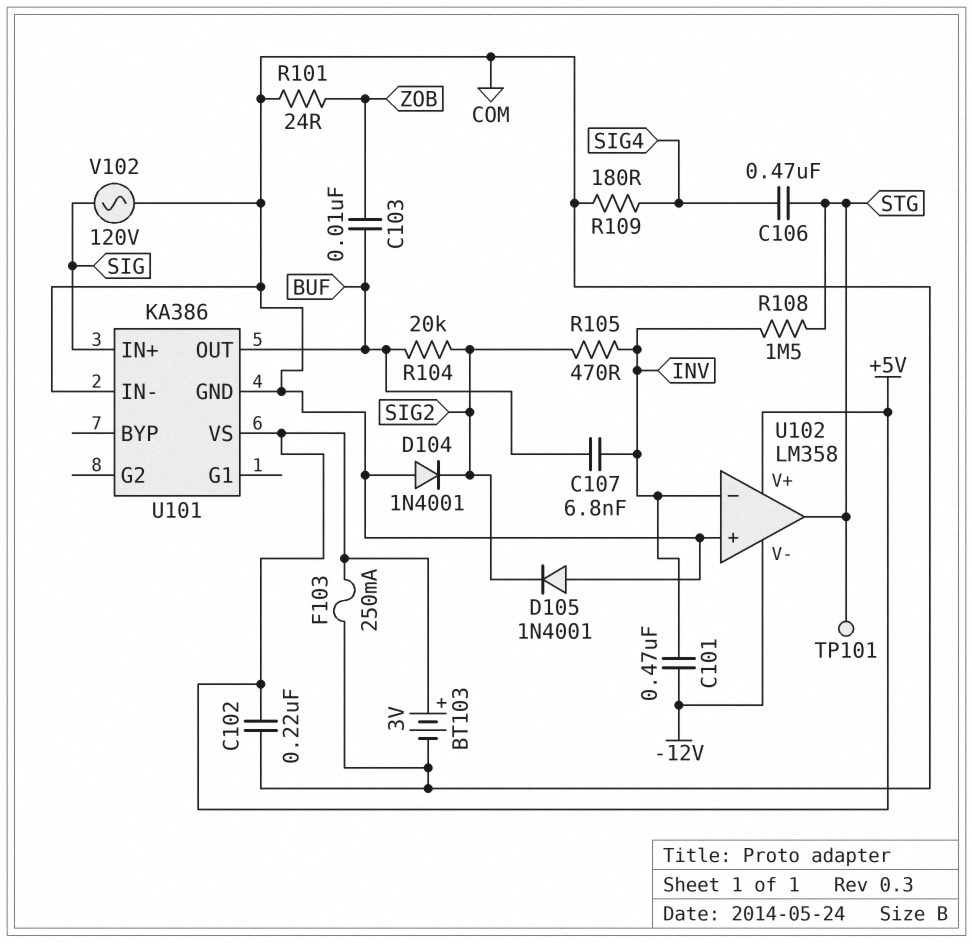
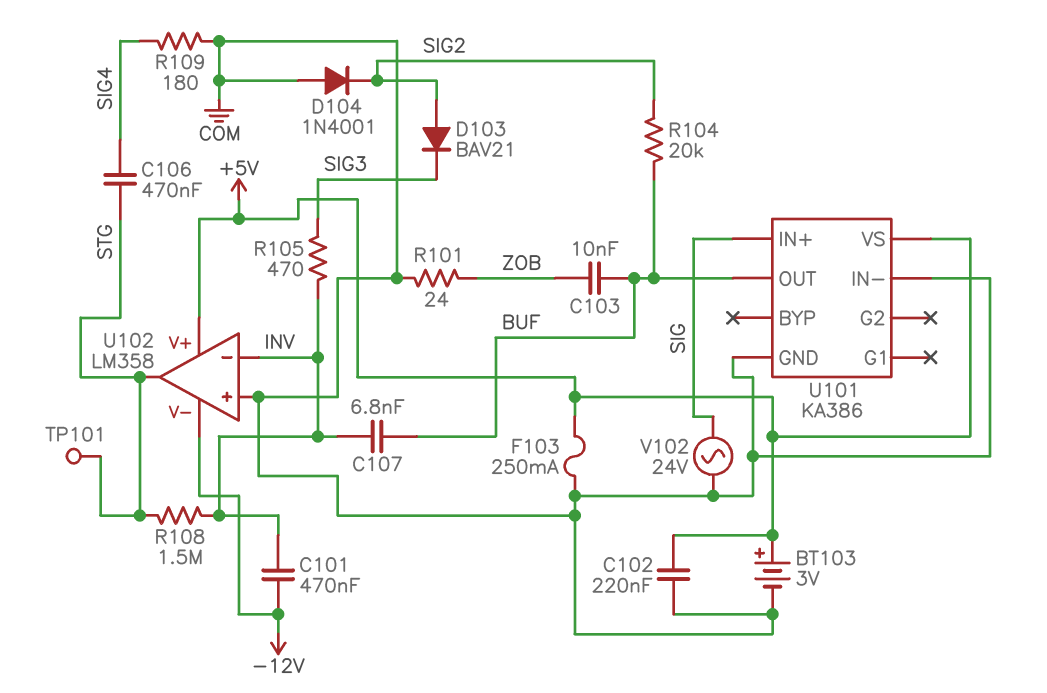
D103: none -> diode BAV21 (A SIG2, K SIG3)
D105: diode 1N4001 (A COM, K SIG2) -> none
R105: 470 (INV, SIG2) -> 470 (INV, SIG3)
V102: AC 120V (COM, SIG) -> AC 24V (COM, SIG)

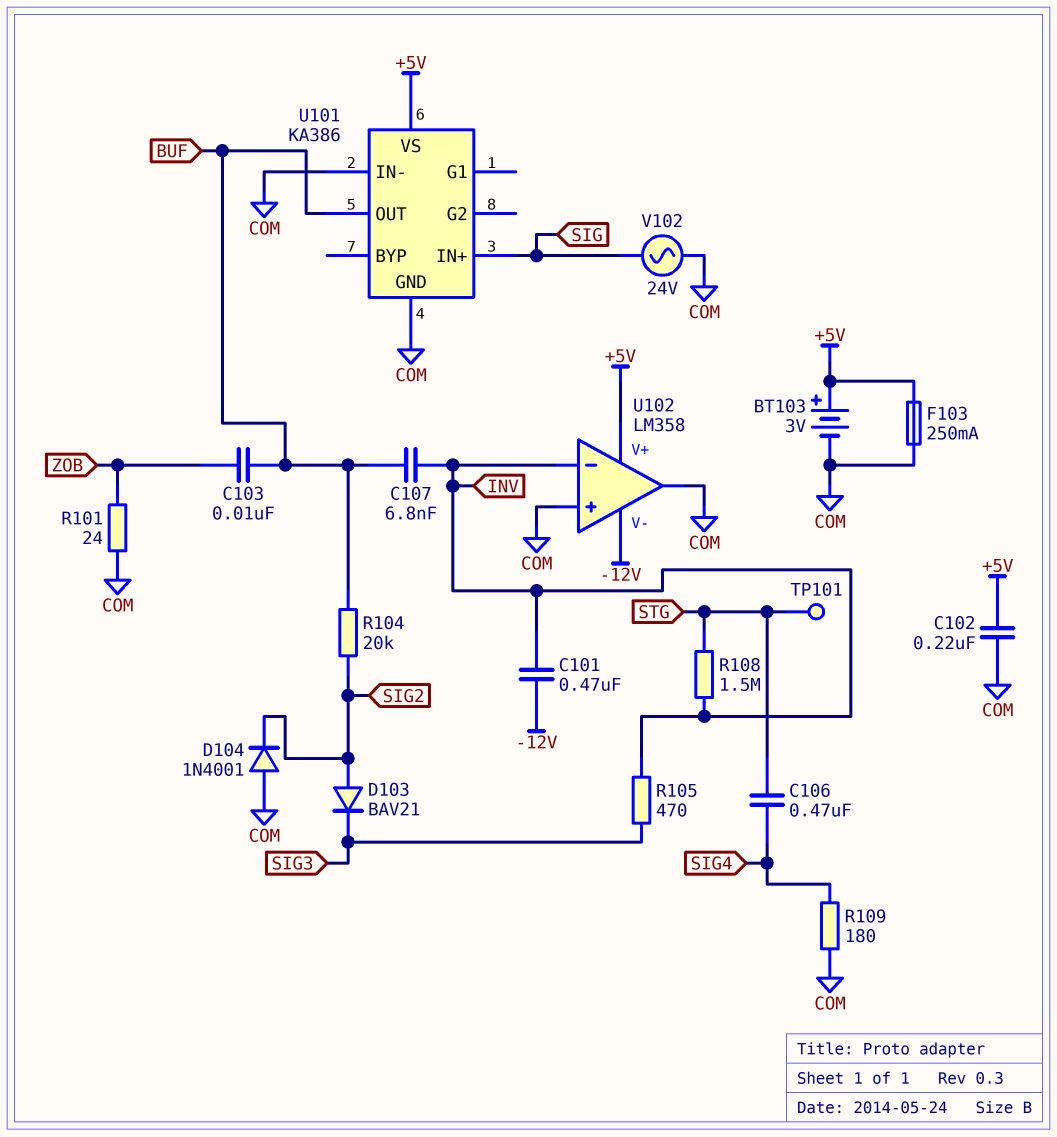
U102 pin out: STG -> COM

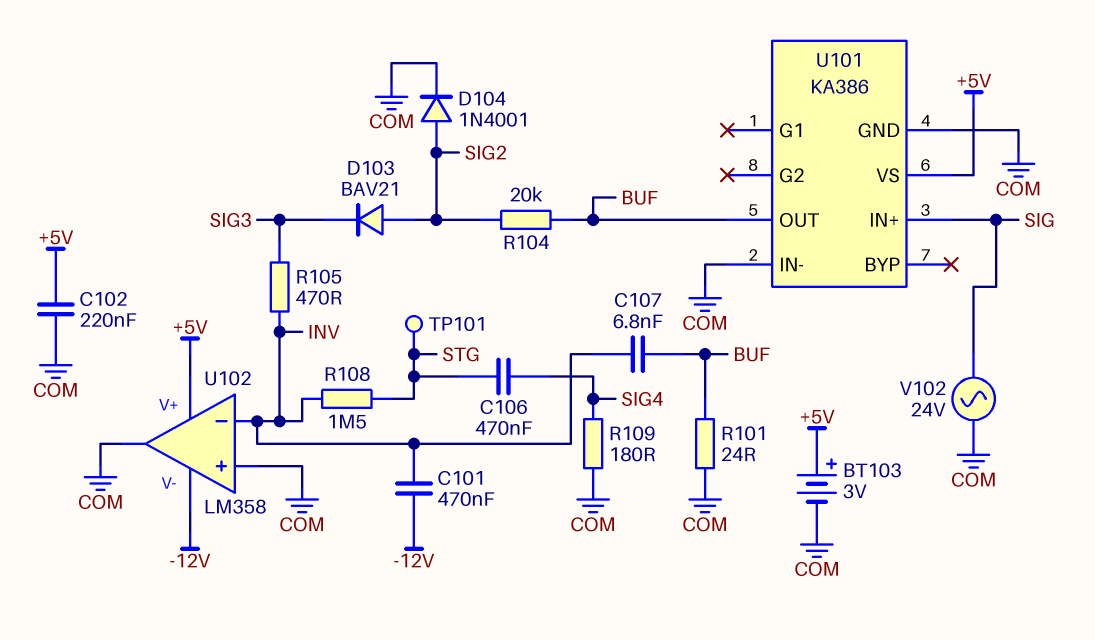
C103: 10nF (BUF, ZOB) -> none
D104: diode 1N4001 (A COM, K SIG2) -> diode 1N4001 (A SIG2, K COM)
F103: 250mA (+5V, COM) -> none
R101: 24 (COM, ZOB) -> 24 (BUF, COM)

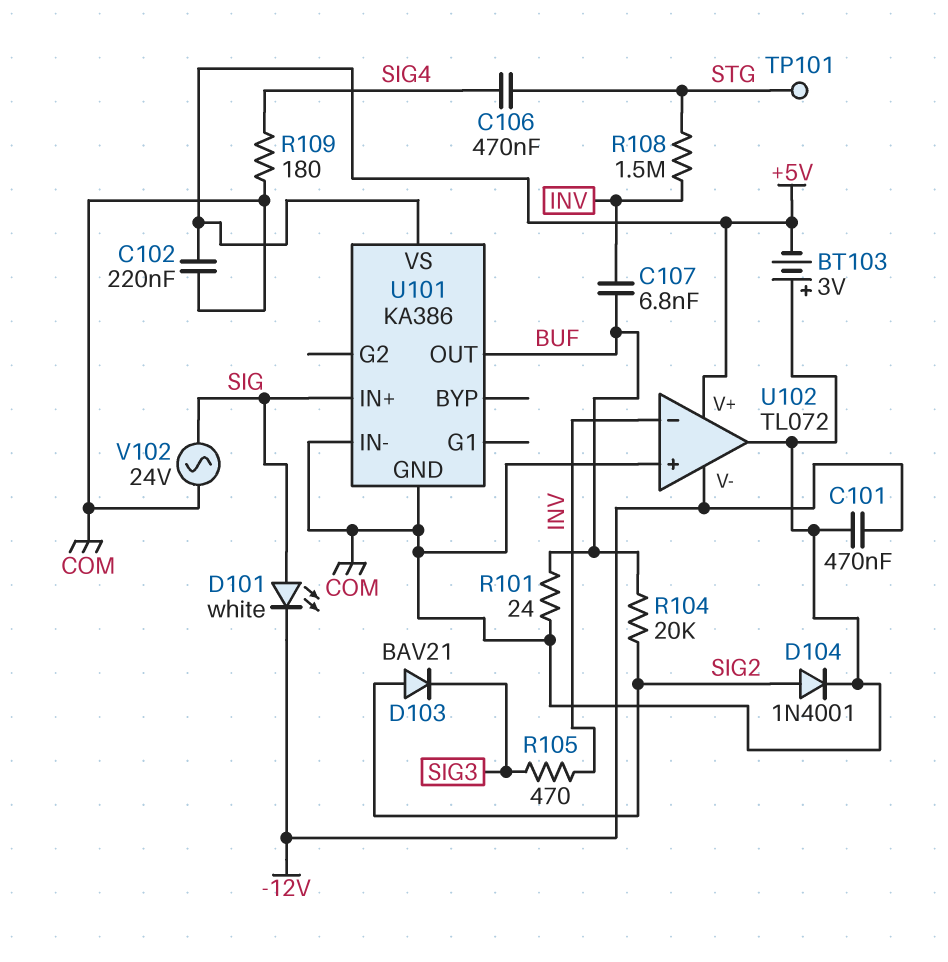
BT103: 3V (plus +5V, minus COM) -> 3V (plus COM, minus +5V)
C101: 470nF (-12V, INV) -> 470nF (-12V, COM)
D101: none -> LED white (A SIG, K -12V)
U102: LM358 -> TL072

